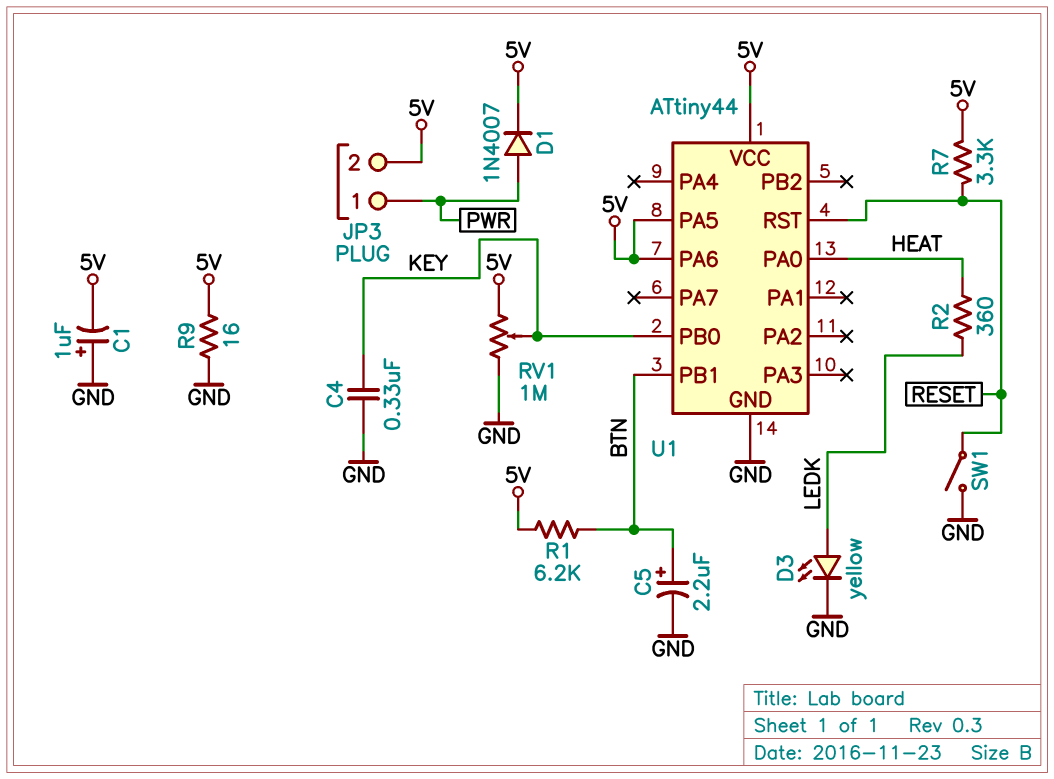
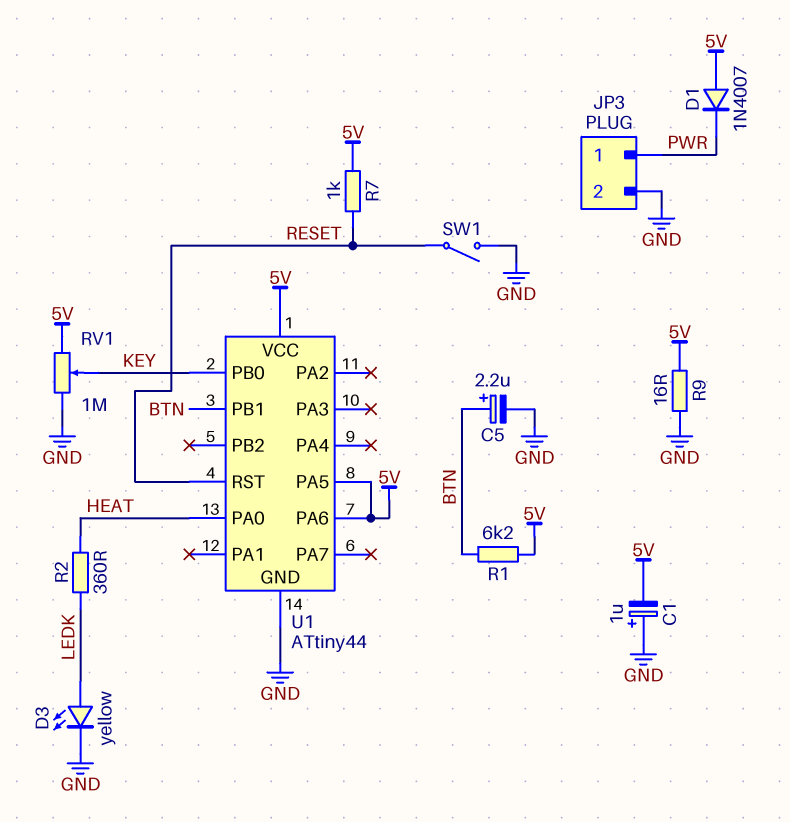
C4: 330nF (GND, KEY) -> none
D1: diode 1N4007 (A PWR, K 5V) -> diode 1N4007 (A 5V, K PWR)
JP3 pin 2: 5V -> GND
R7: 3.3k (5V, RESET) -> 1k (5V, RESET)

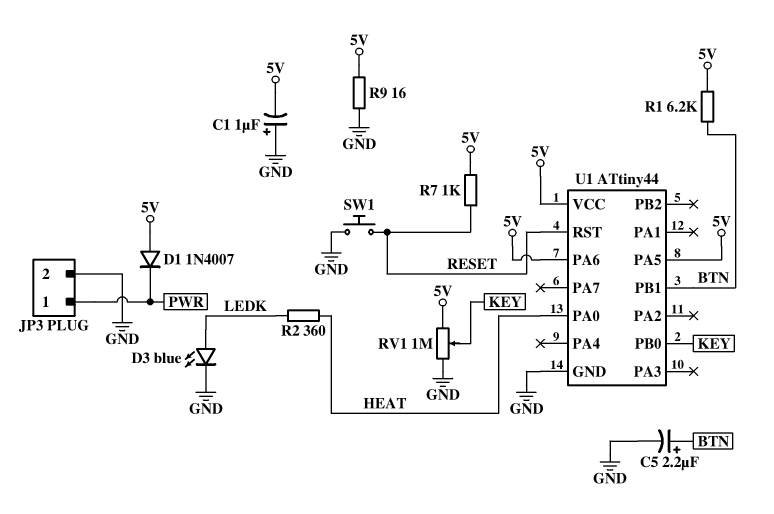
D3: LED yellow (A LEDK, K GND) -> LED blue (A LEDK, K GND)
SW1: switch (GND, RESET) -> button (GND, RESET)

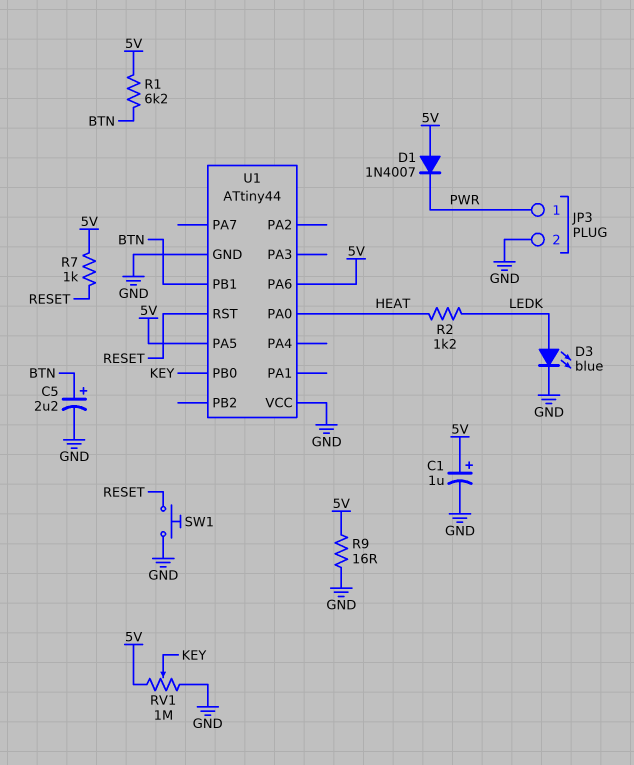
C1: 1uF (plus GND, minus 5V) -> 1uF (plus 5V, minus GND)
R2: 360 (HEAT, LEDK) -> 1.2k (HEAT, LEDK)
U1 pin VCC: 5V -> GND

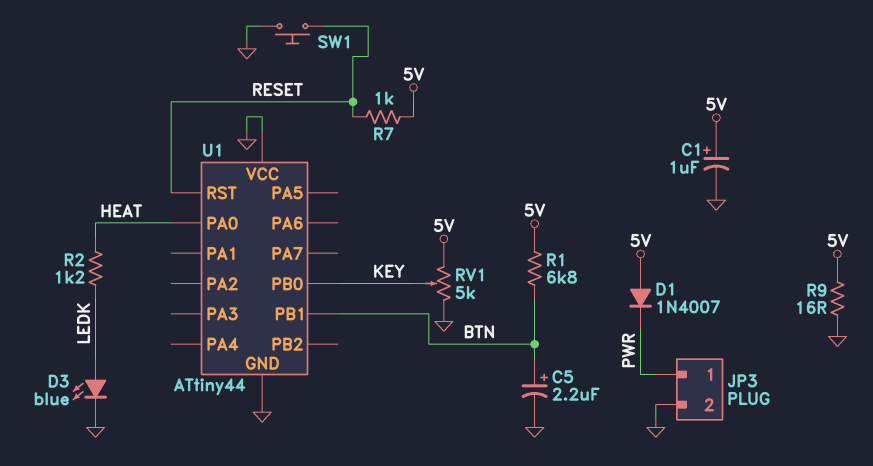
R1: 6.2k (5V, BTN) -> 6.8k (5V, BTN)
RV1: 1M (5V, GND, wiper KEY) -> 5k (5V, GND, wiper KEY)
U1 pin PA5: 5V -> none
U1 pin PA6: 5V -> none

